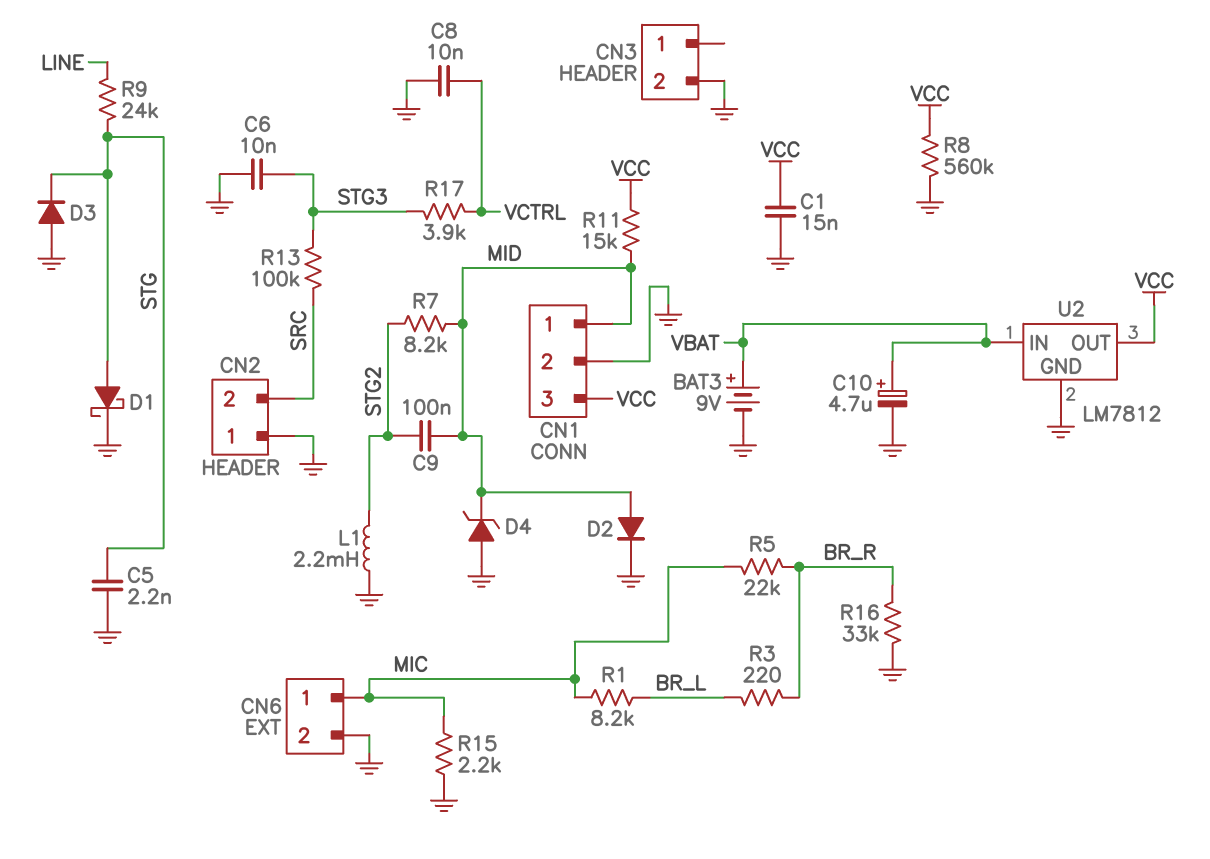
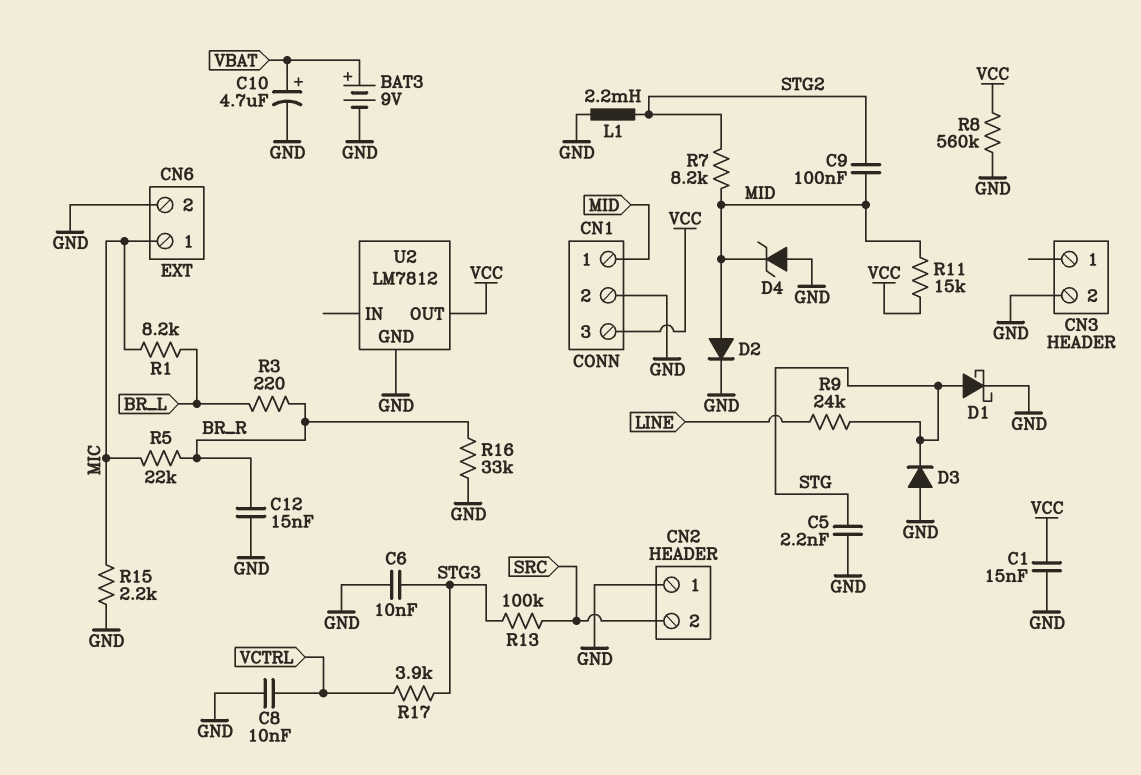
C12: none -> 15nF (BR_R, GND)
U2 pin IN: VBAT -> none

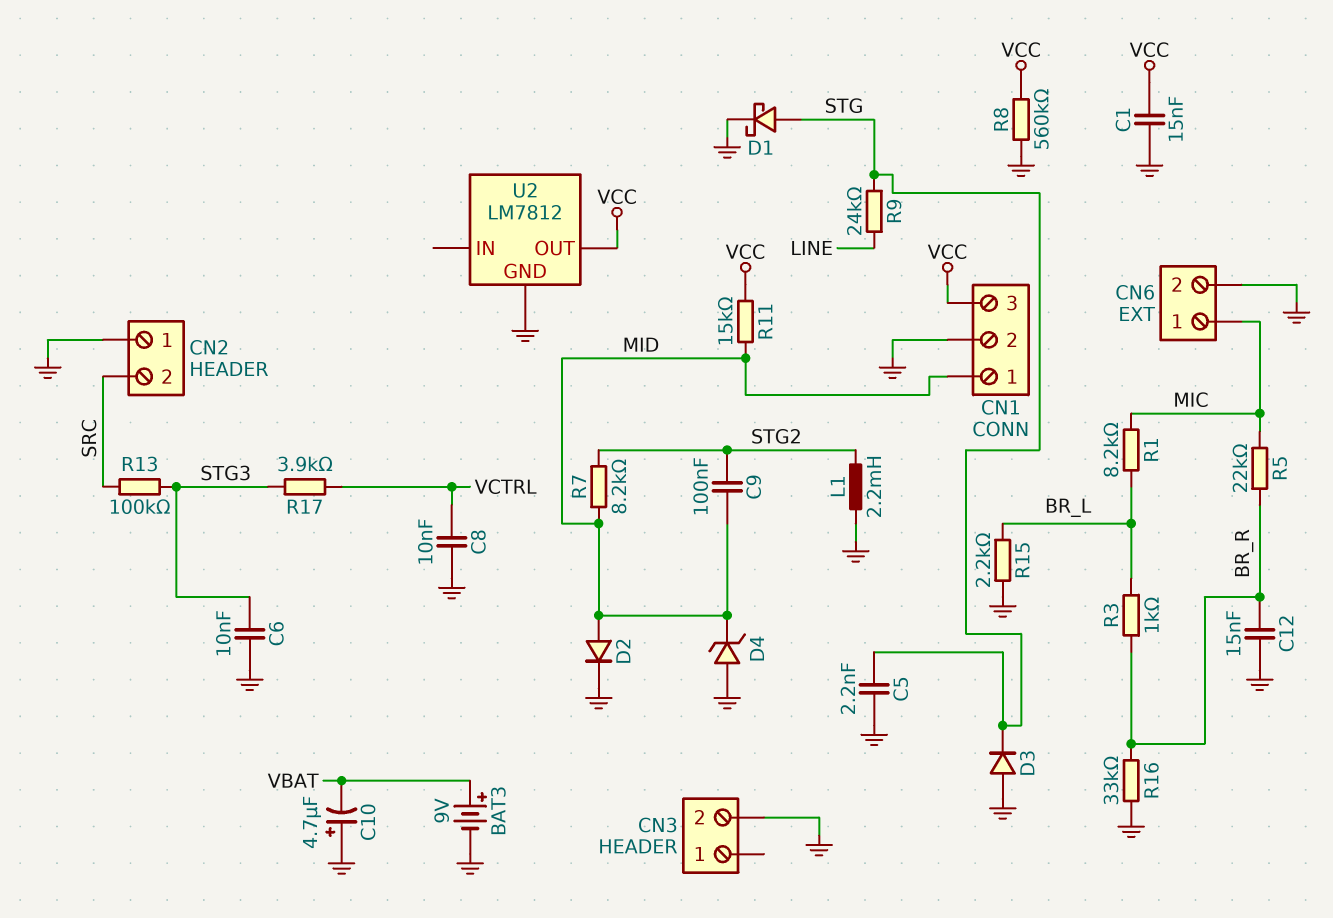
C10: 4.7uF (plus VBAT, minus GND) -> 4.7uF (plus GND, minus VBAT)
R3: 220 (BR_L, BR_R) -> 1k (BR_L, BR_R)
R15: 2.2k (GND, MIC) -> 2.2k (BR_L, GND)

